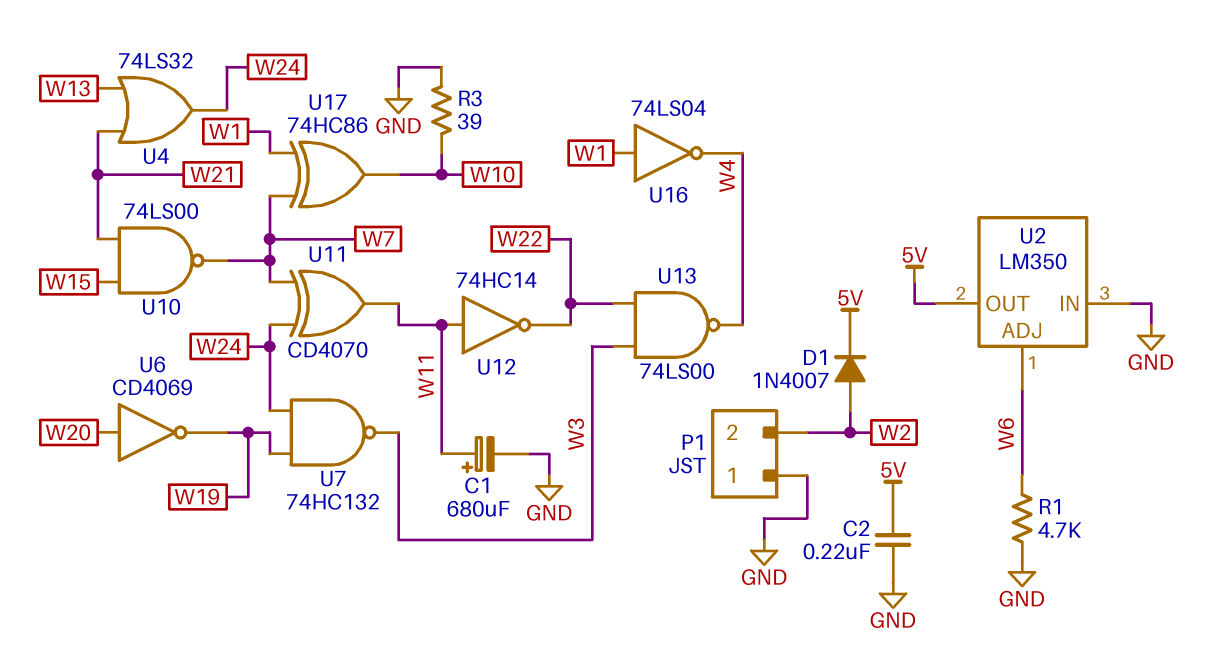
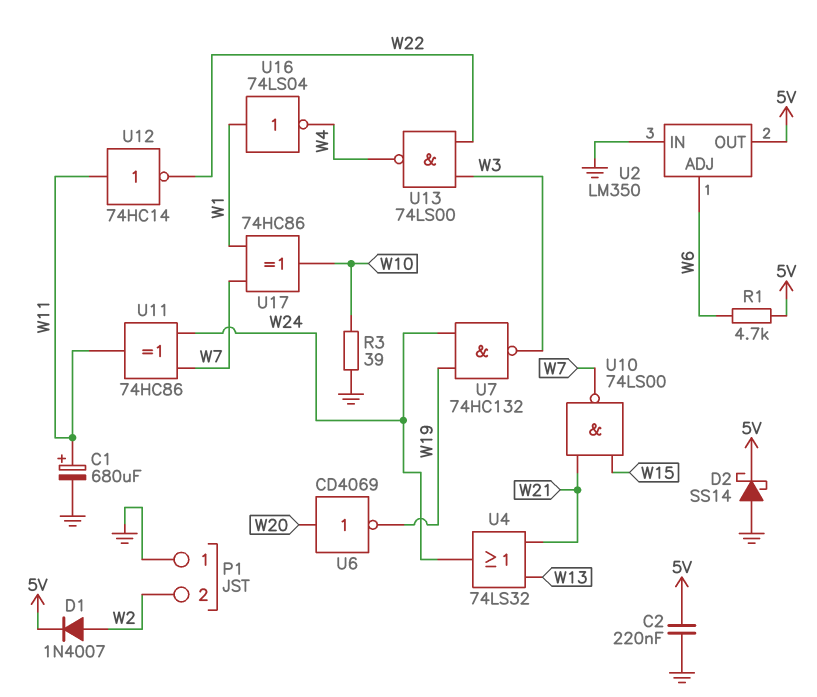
D2: none -> schottky SS14 (A GND, K 5V)
R1: 4.7k (GND, W6) -> 4.7k (5V, W6)
U11: XOR CD4070 (in W7, in W24, out W11) -> XOR 74HC86 (in W7, in W24, out W11)

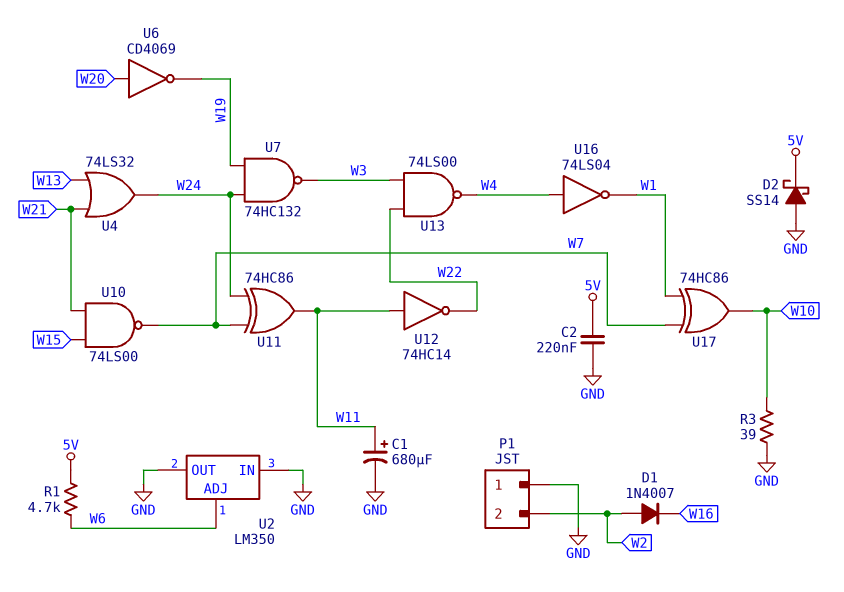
D1: diode 1N4007 (A W2, K 5V) -> diode 1N4007 (A W2, K W16)
U2 pin OUT: 5V -> GND
U16: NOT 74LS04 (in W1, out W4) -> NOT 74LS04 (in W4, out W1)

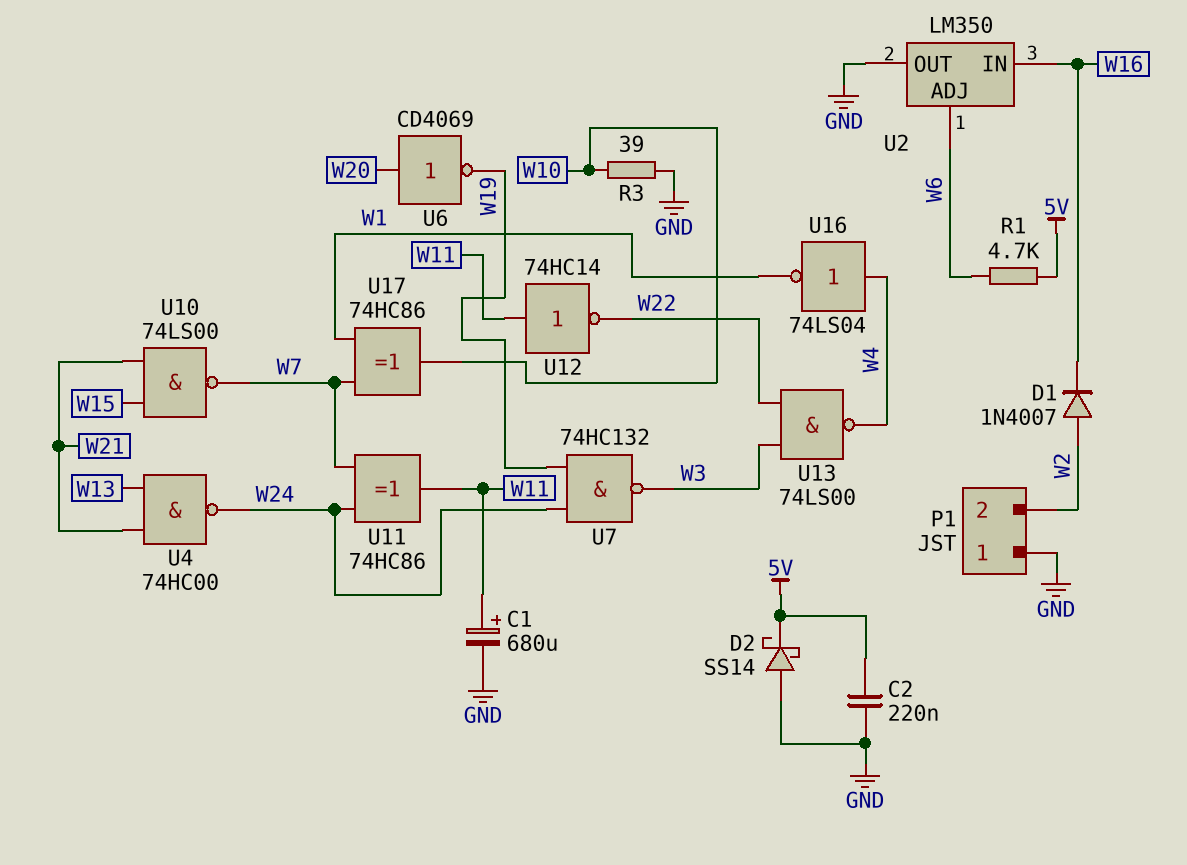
U2 pin IN: GND -> W16
U4: OR 74LS32 (in W13, in W21, out W24) -> NAND 74HC00 (in W13, in W21, out W24)

